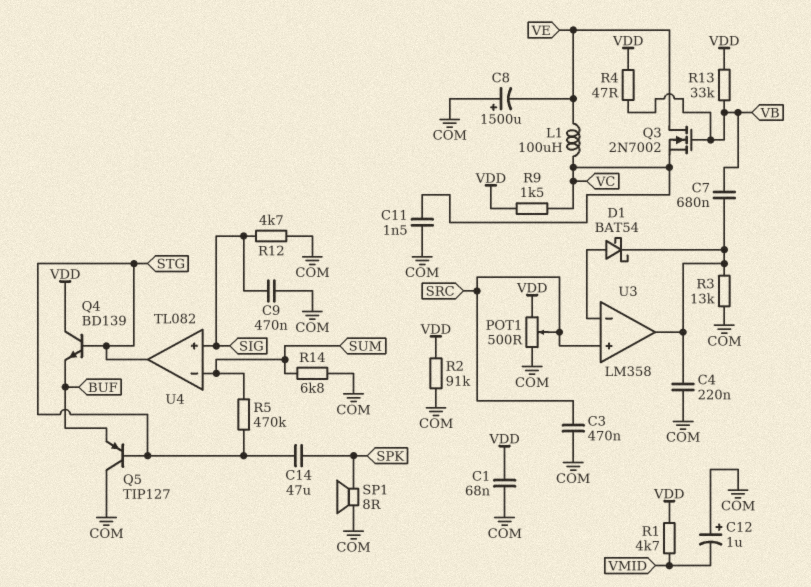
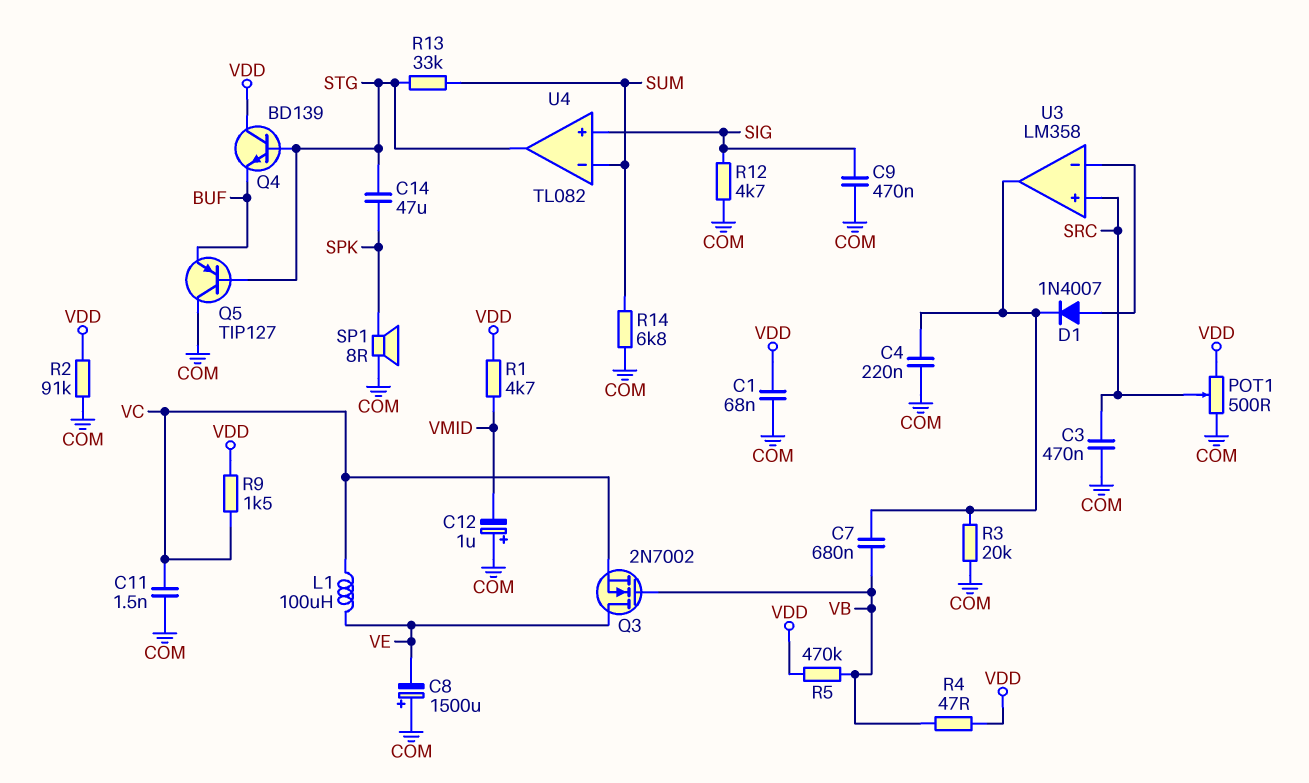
D1: schottky BAT54 (A U3/in-, K U3/out) -> diode 1N4007 (A U3/in-, K U3/out)
R3: 13k (COM, U3/out) -> 20k (COM, U3/out)
R5: 470k (STG, SUM) -> 470k (VB, VDD)
R13: 33k (VB, VDD) -> 33k (STG, SUM)

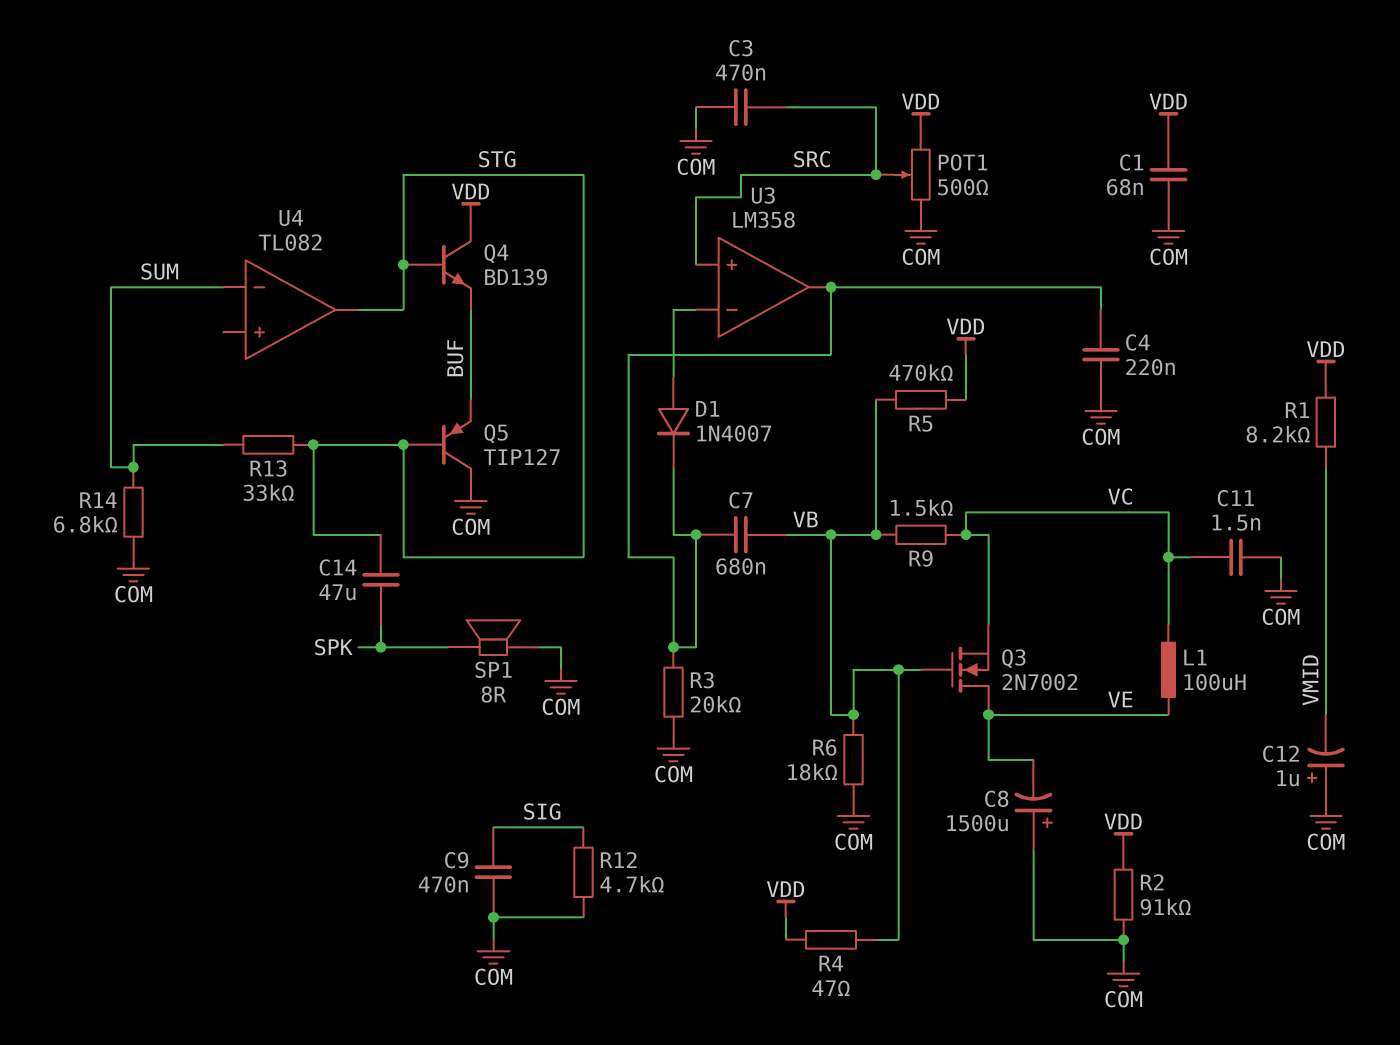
R1: 4.7k (VDD, VMID) -> 8.2k (VDD, VMID)
R6: none -> 18k (COM, VB)
R9: 1.5k (VC, VDD) -> 1.5k (VB, VC)
U4 pin in+: SIG -> none

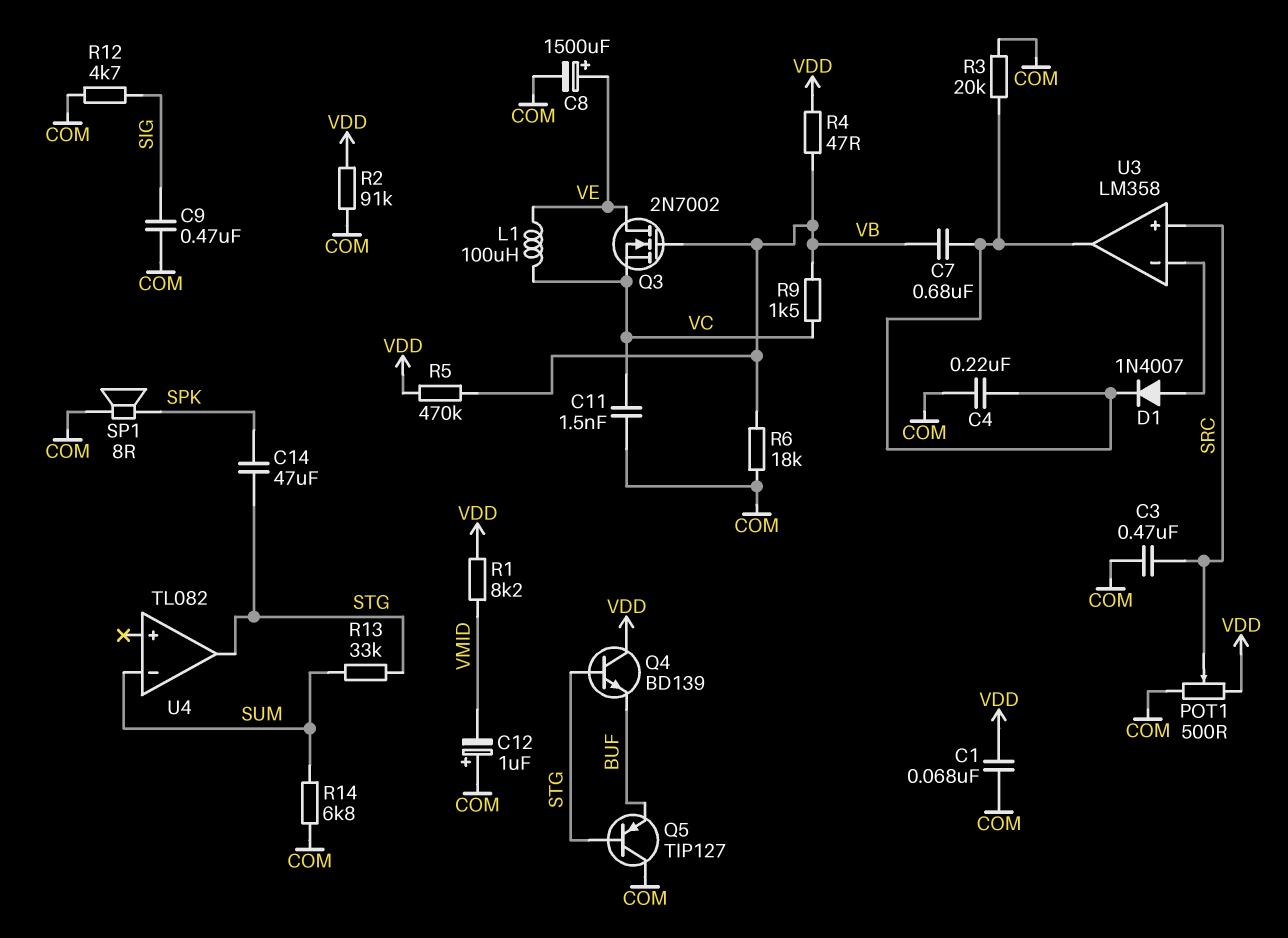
C8: 1500uF (plus COM, minus VE) -> 1500uF (plus VE, minus COM)

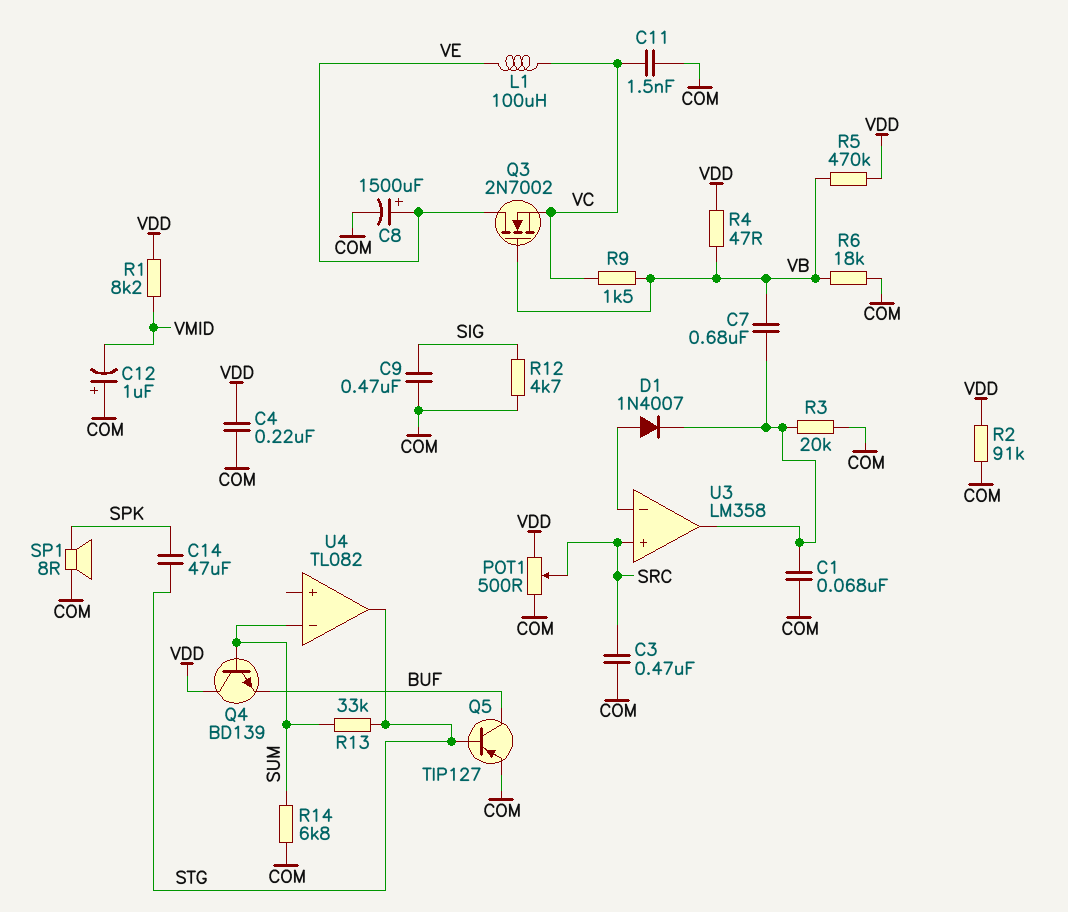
C1: 68nF (COM, VDD) -> 68nF (COM, U3/out)
C4: 220nF (COM, U3/out) -> 220nF (COM, VDD)
Q4: NPN BD139 (B STG, C VDD, E BUF) -> NPN BD139 (B SUM, C VDD, E BUF)
Q5: PNP TIP127 (B STG, C COM, E BUF) -> PNP TIP127 (B STG, C BUF, E COM)

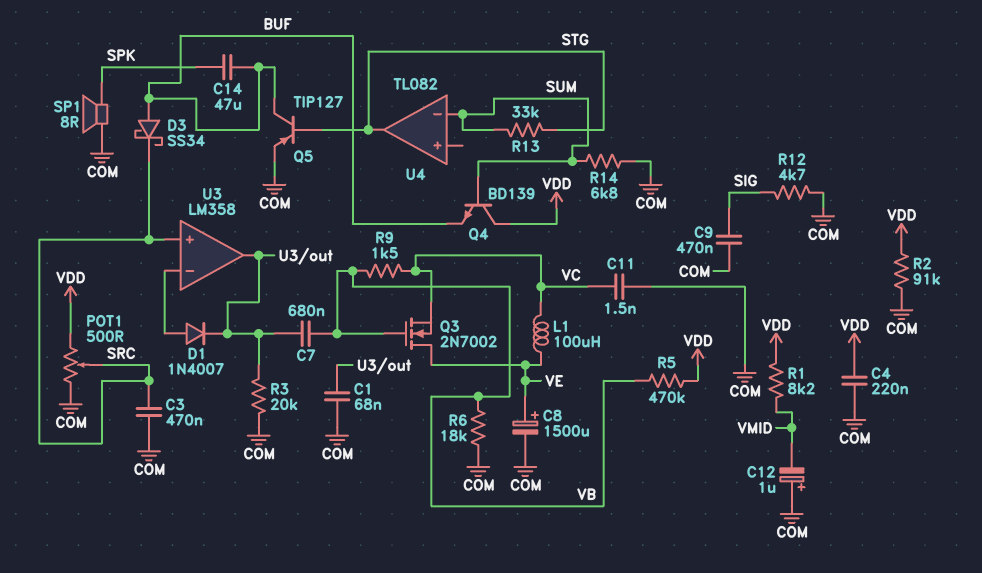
C14: 47uF (SPK, STG) -> 47uF (BUF, SPK)
D3: none -> schottky SS34 (A BUF, K SRC)
R4: 47 (VB, VDD) -> none

